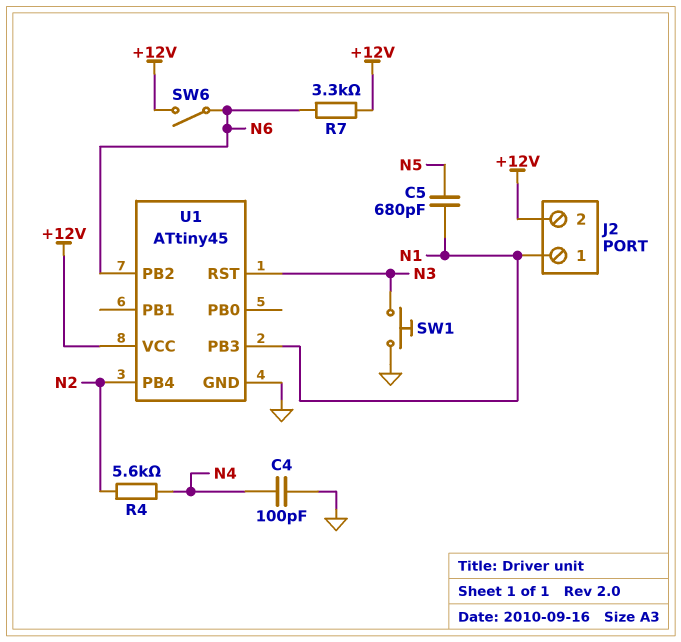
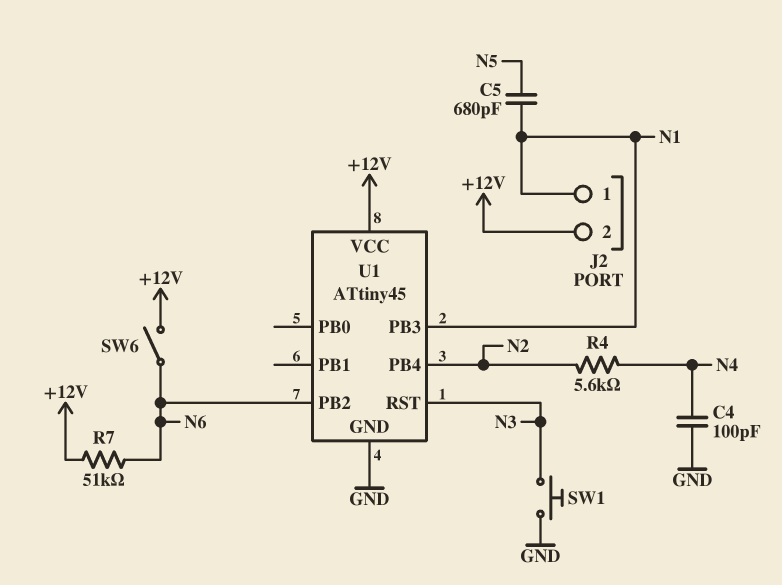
R7: 3.3k (+12V, N6) -> 51k (+12V, N6)

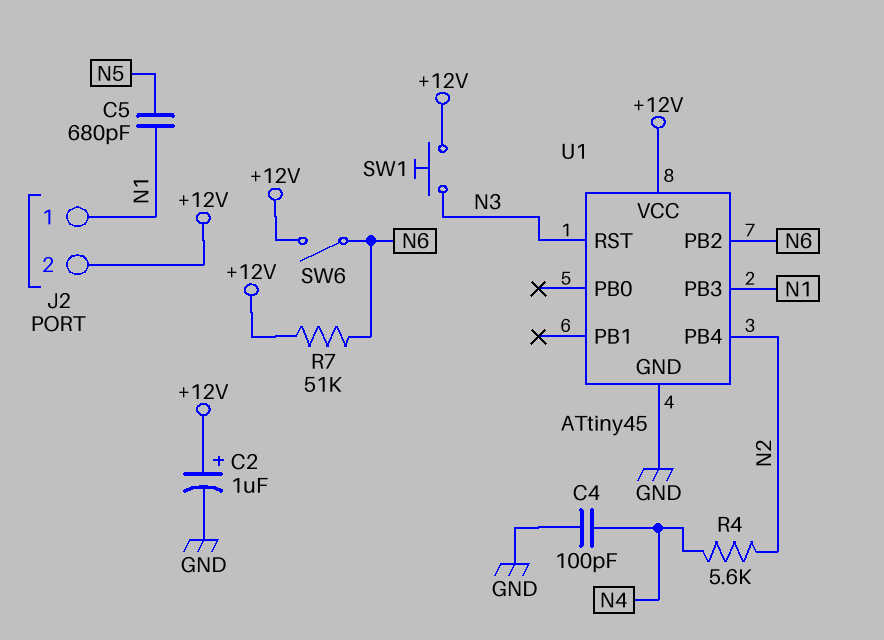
C2: none -> 1uF (plus +12V, minus GND)
SW1: button (GND, N3) -> button (+12V, N3)

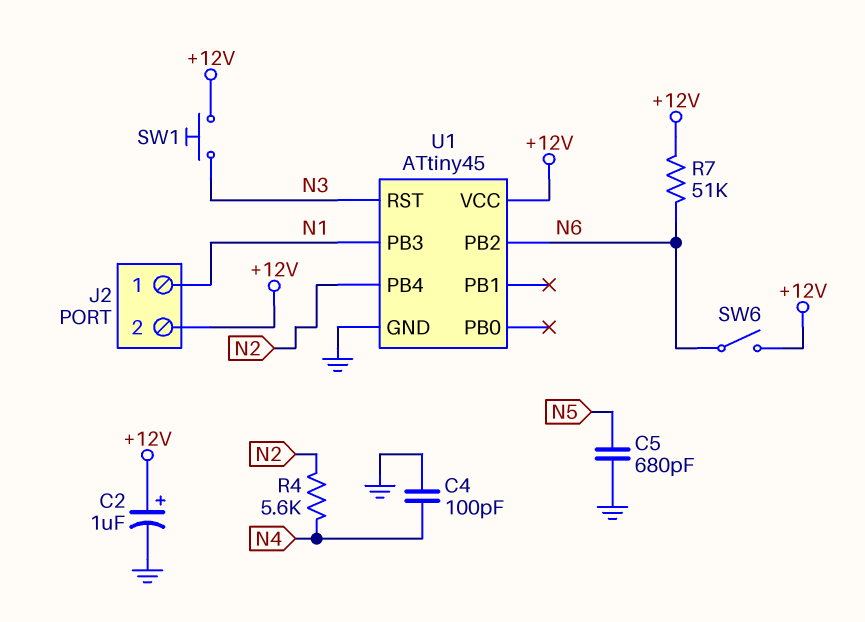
C5: 680pF (N1, N5) -> 680pF (GND, N5)

